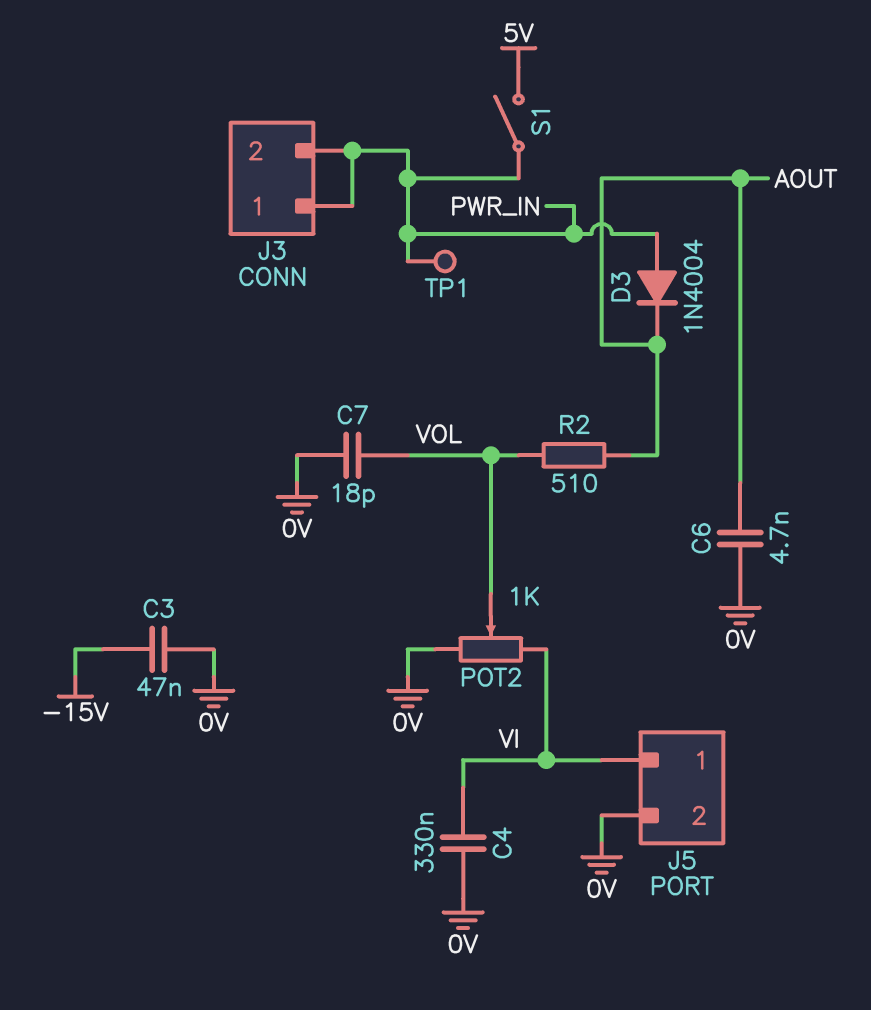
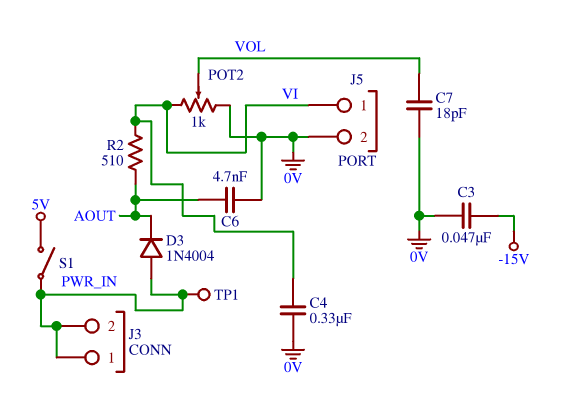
R2: 510 (AOUT, VOL) -> 510 (AOUT, VI)

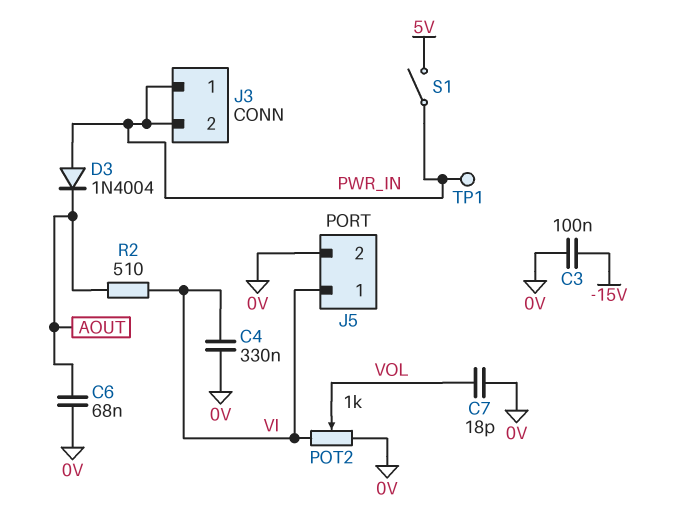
C3: 47nF (-15V, 0V) -> 100nF (-15V, 0V)
C6: 4.7nF (0V, AOUT) -> 68nF (0V, AOUT)

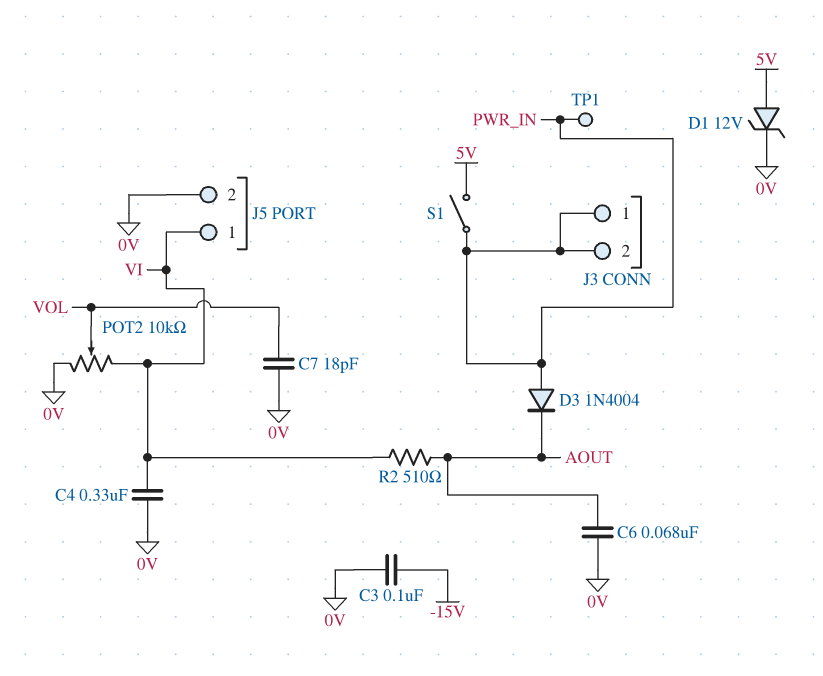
D1: none -> zener 12V (A 5V, K 0V)
POT2: 1k (0V, VI, wiper VOL) -> 10k (0V, VI, wiper VOL)

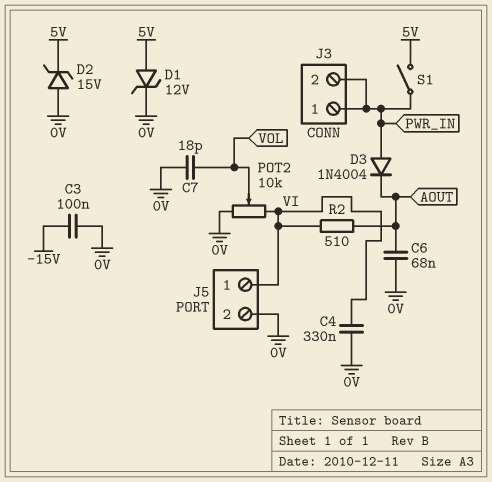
D2: none -> zener 15V (A 0V, K 5V)
TP1: test point (PWR_IN) -> none

